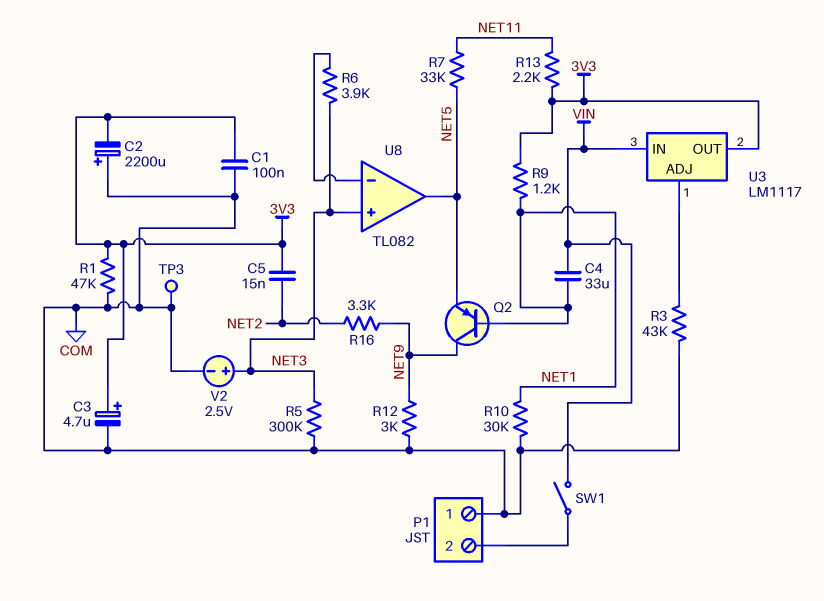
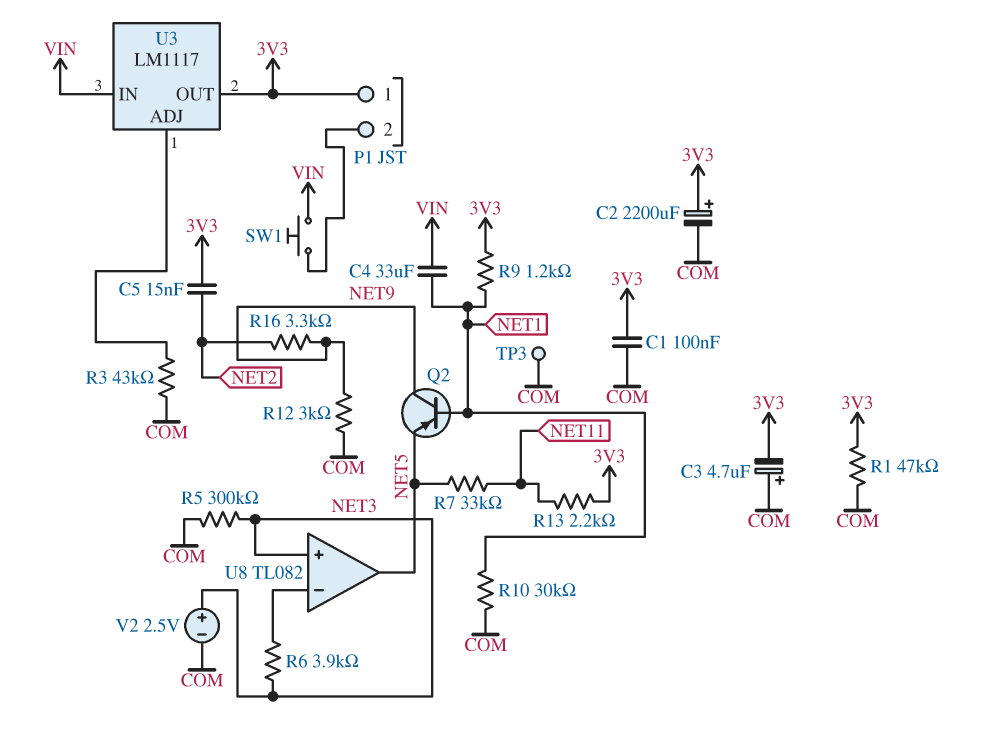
C2: 2200uF (plus COM, minus 3V3) -> 2200uF (plus 3V3, minus COM)
C3: 4.7uF (plus 3V3, minus COM) -> 4.7uF (plus COM, minus 3V3)
P1 pin 1: COM -> 3V3
SW1: switch (P1/2, VIN) -> button (P1/2, VIN)

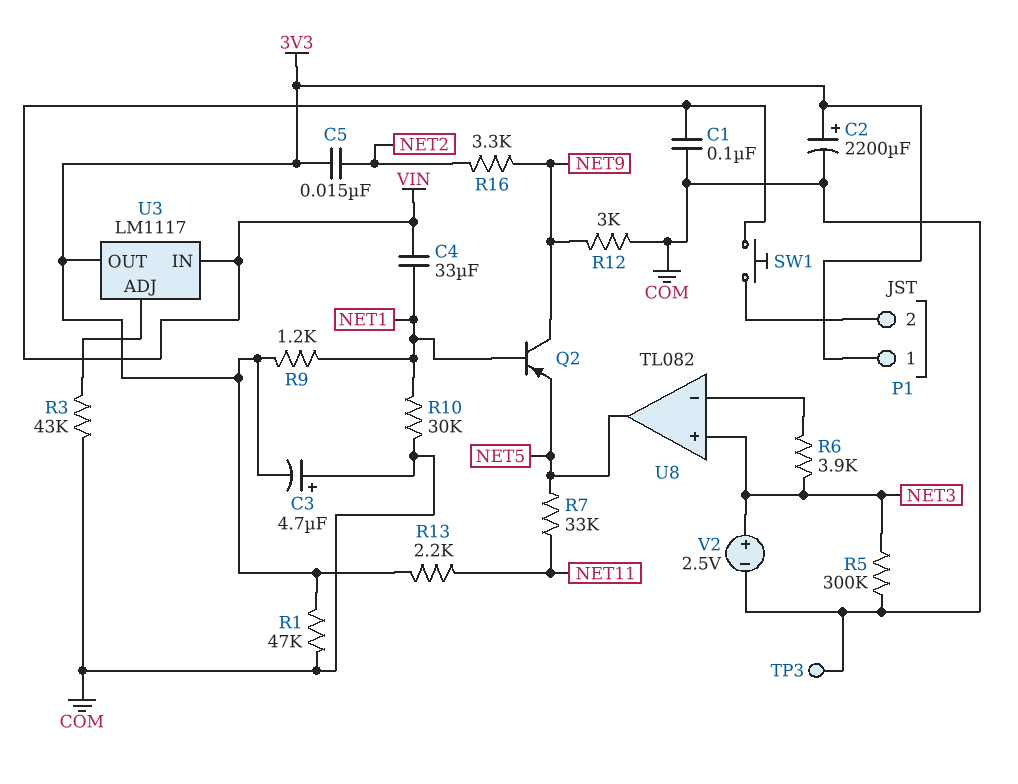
C1: 100nF (3V3, COM) -> 100nF (COM, VIN)

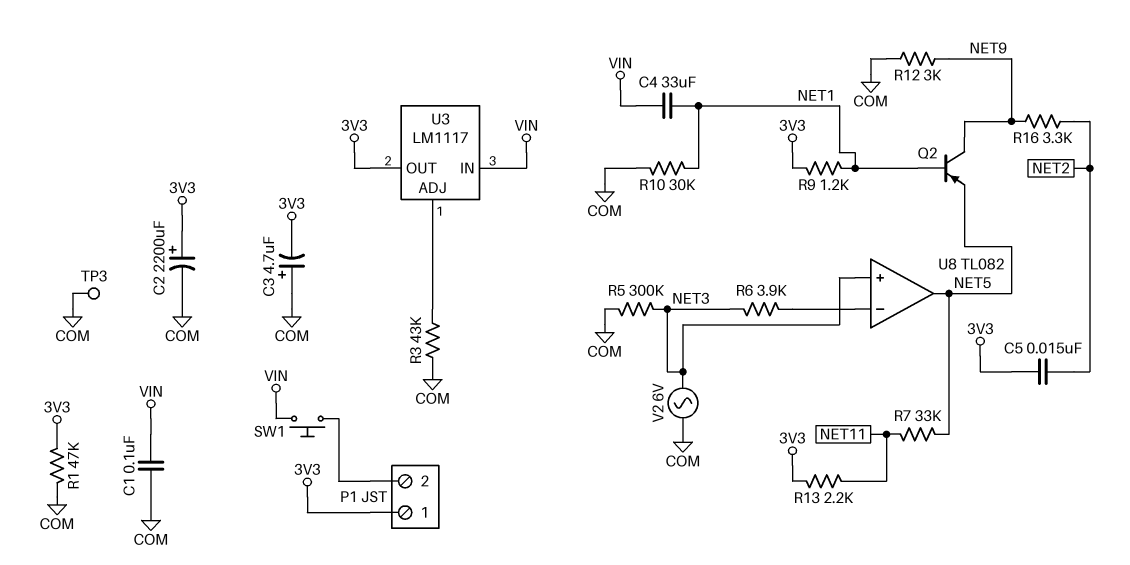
V2: 2.5V (plus NET3, minus COM) -> AC 6V (COM, NET3)

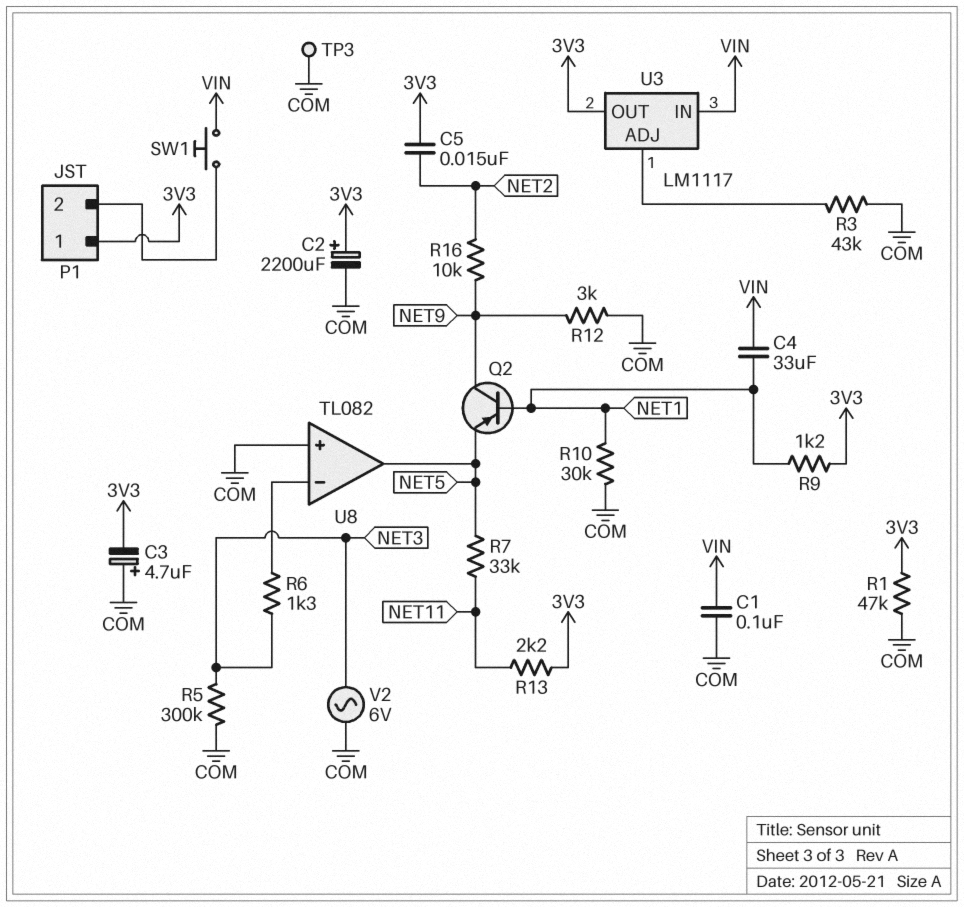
R6: 3.9k (NET3, U8/in-) -> 1.3k (NET3, U8/in-)
R16: 3.3k (NET2, NET9) -> 10k (NET2, NET9)
U8 pin in+: NET3 -> COM

